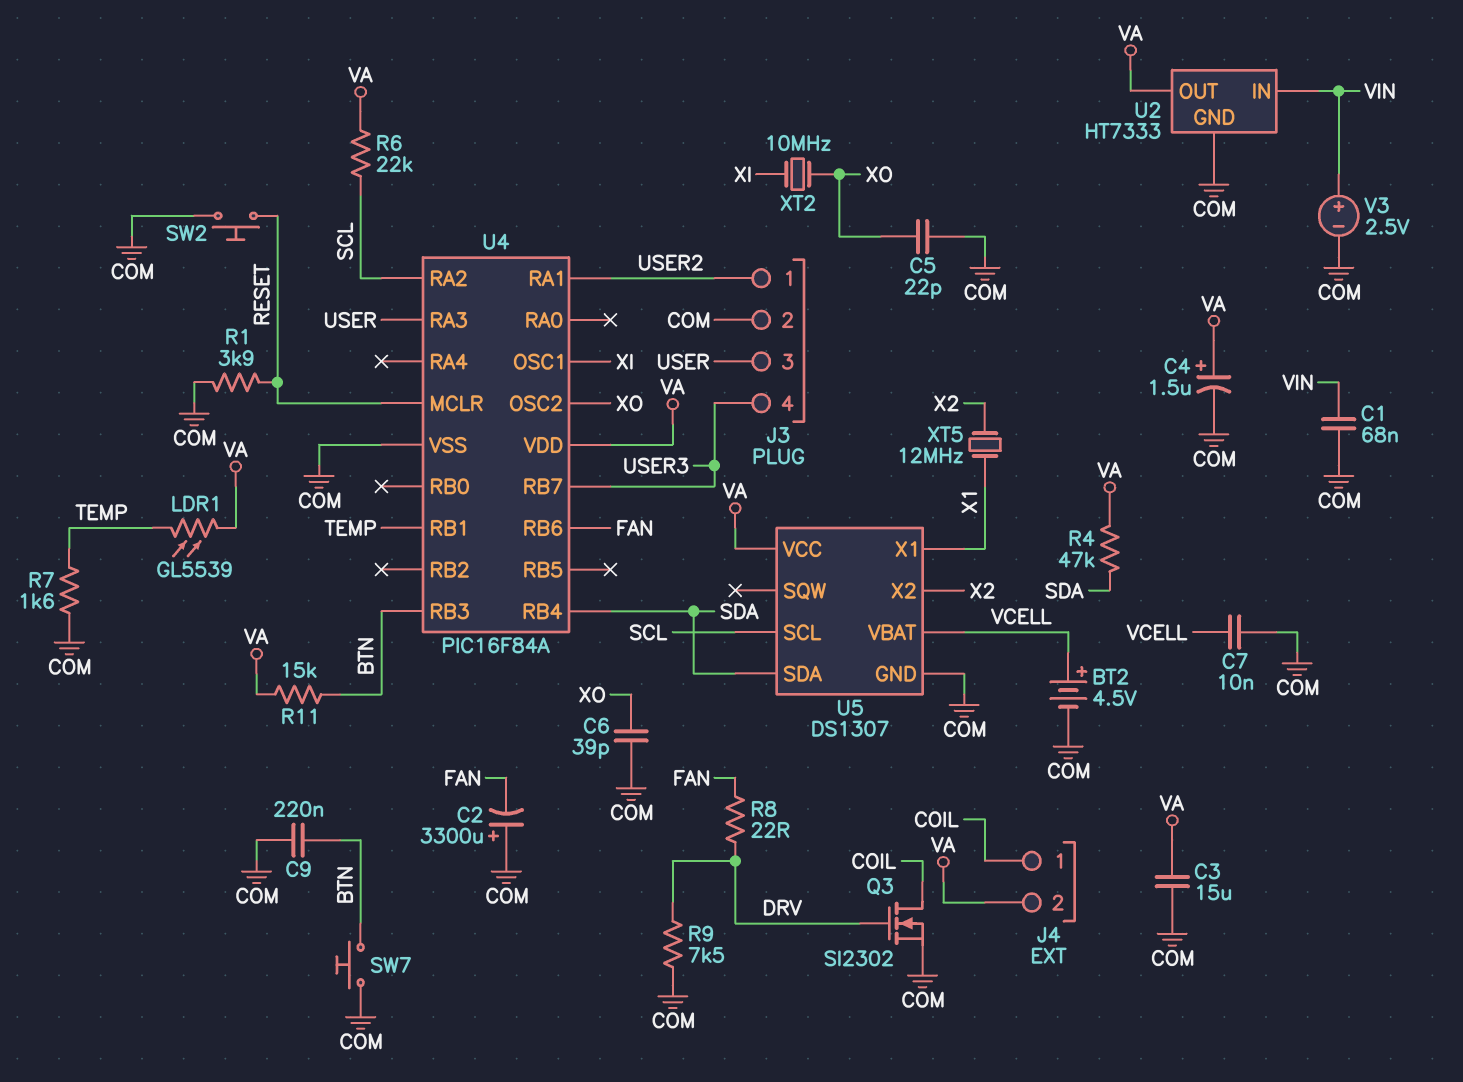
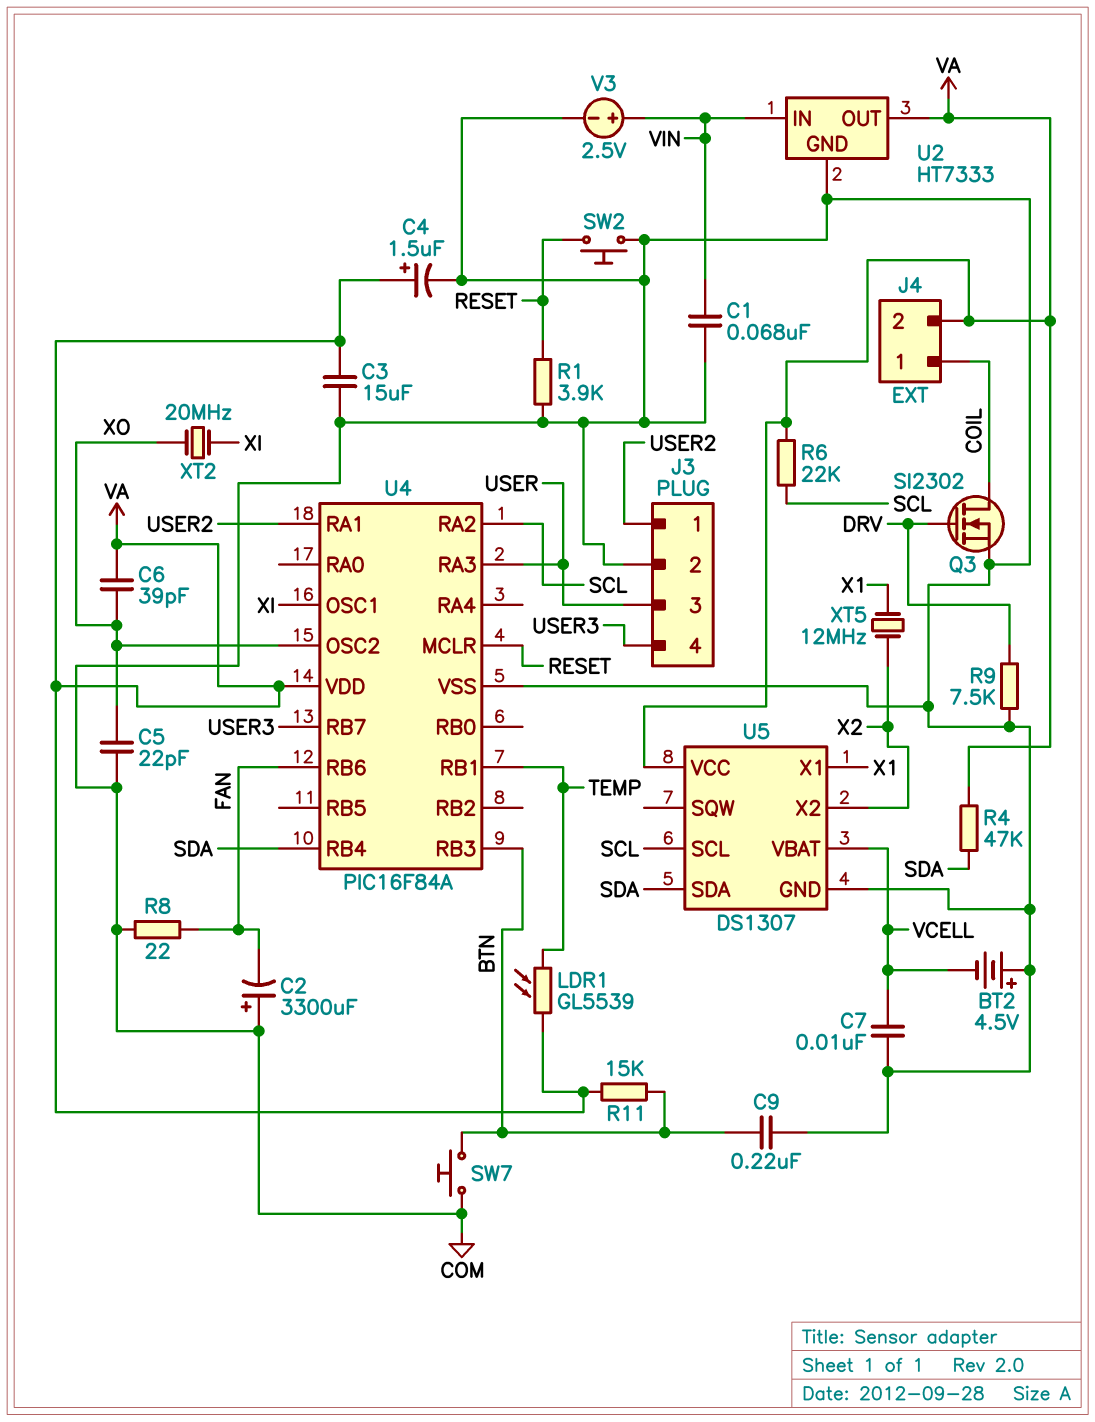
BT2: 4.5V (plus VCELL, minus COM) -> 4.5V (plus COM, minus VCELL)
C6: 39pF (COM, XO) -> 39pF (VA, XO)
R7: 1.6k (COM, TEMP) -> none
R8: 22 (DRV, FAN) -> 22 (COM, FAN)
XT2: 10MHz (XI, XO) -> 20MHz (XI, XO)

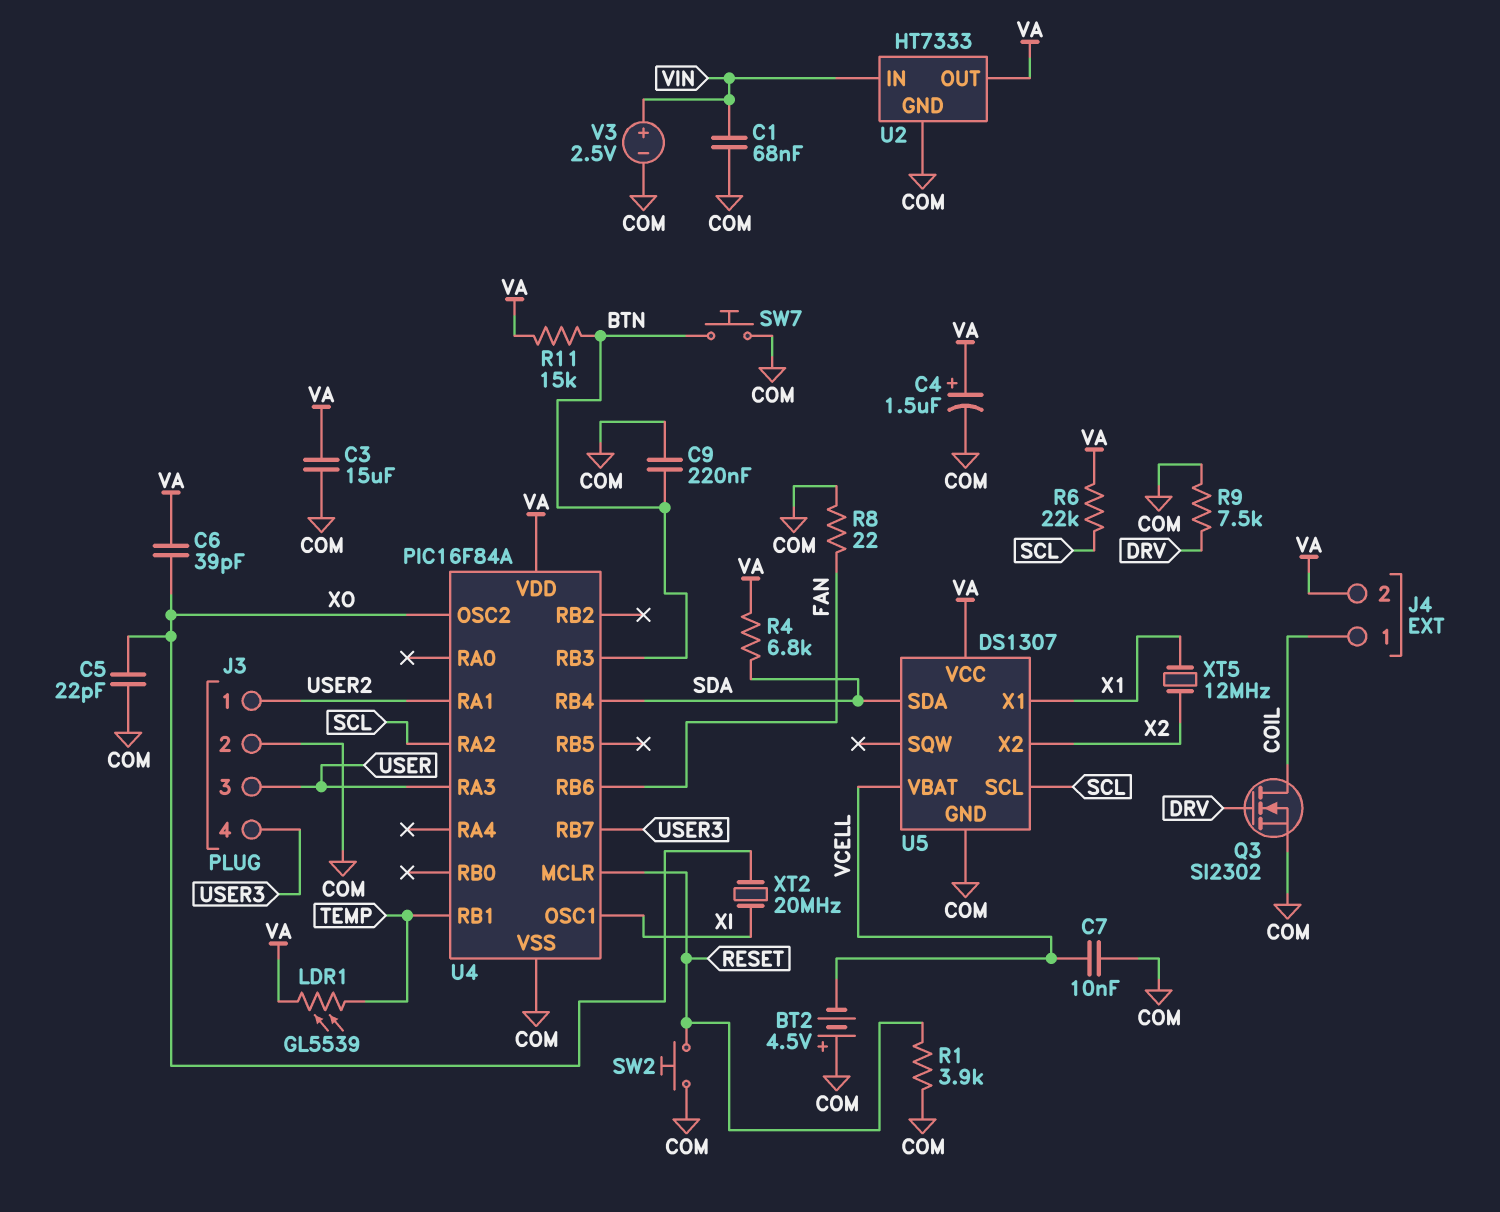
C2: 3300uF (plus COM, minus FAN) -> none
R4: 47k (SDA, VA) -> 6.8k (SDA, VA)

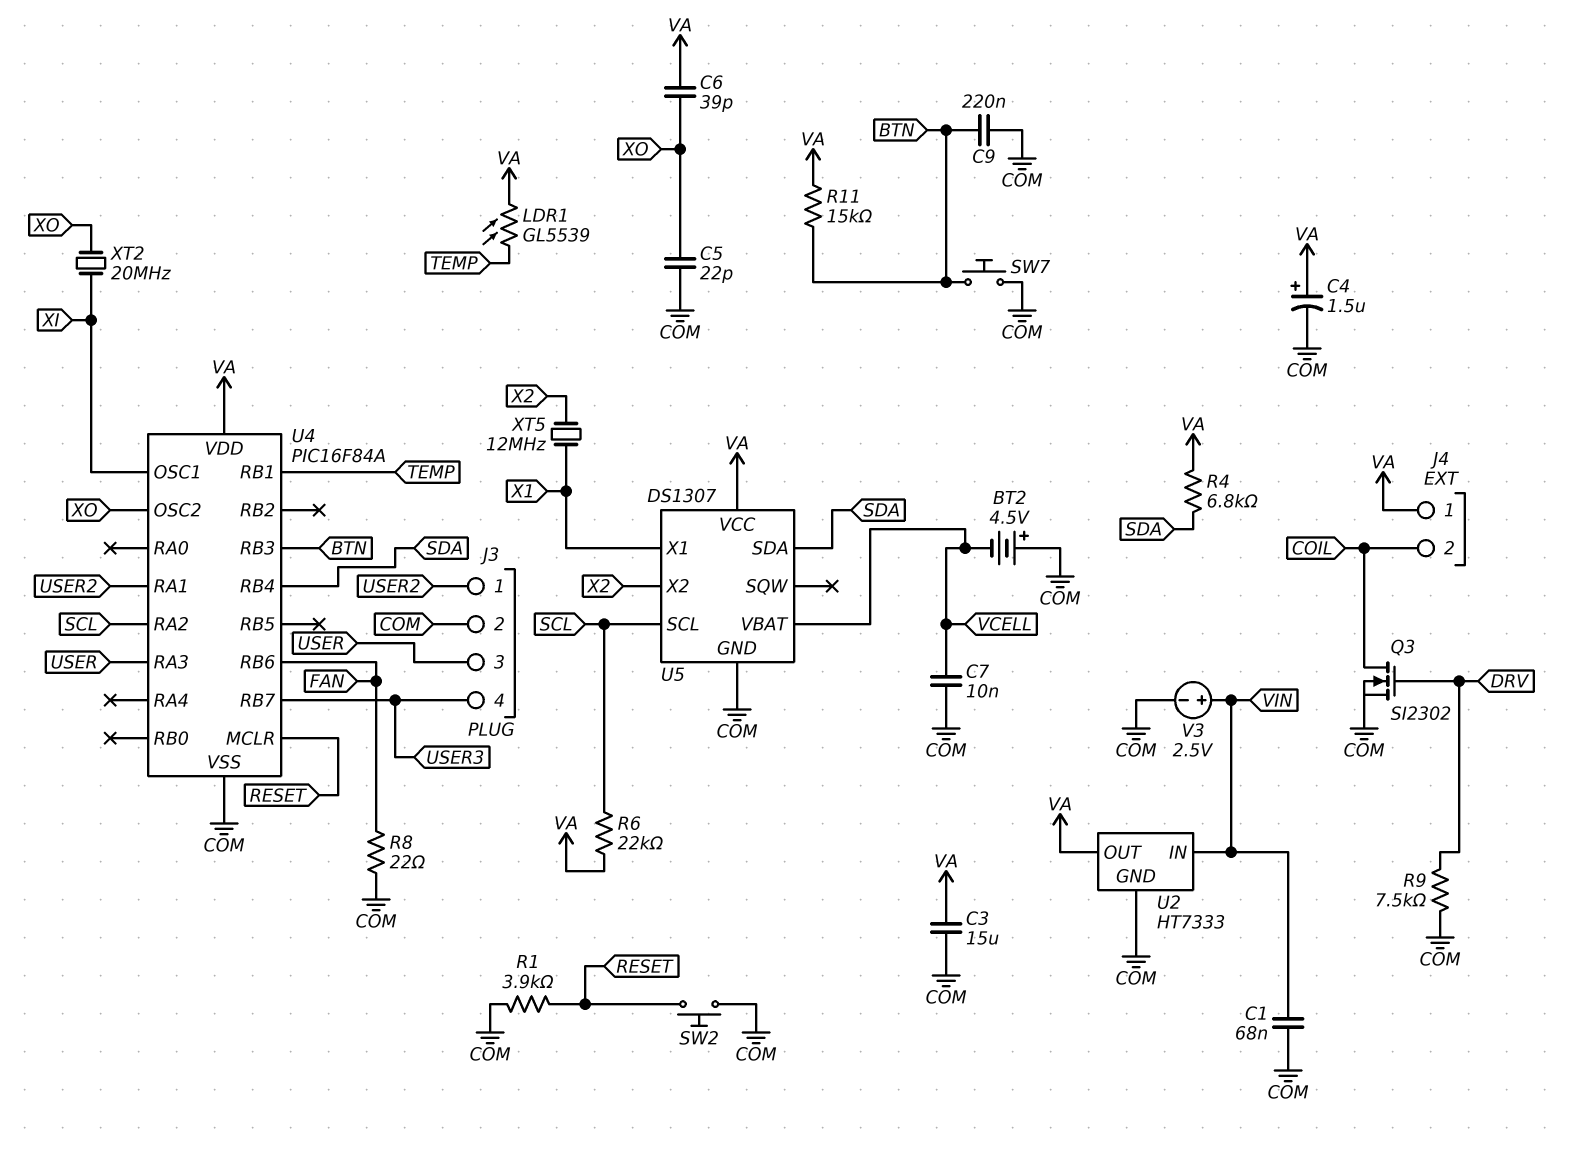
J4 pin 1: COIL -> VA
J4 pin 2: VA -> COIL

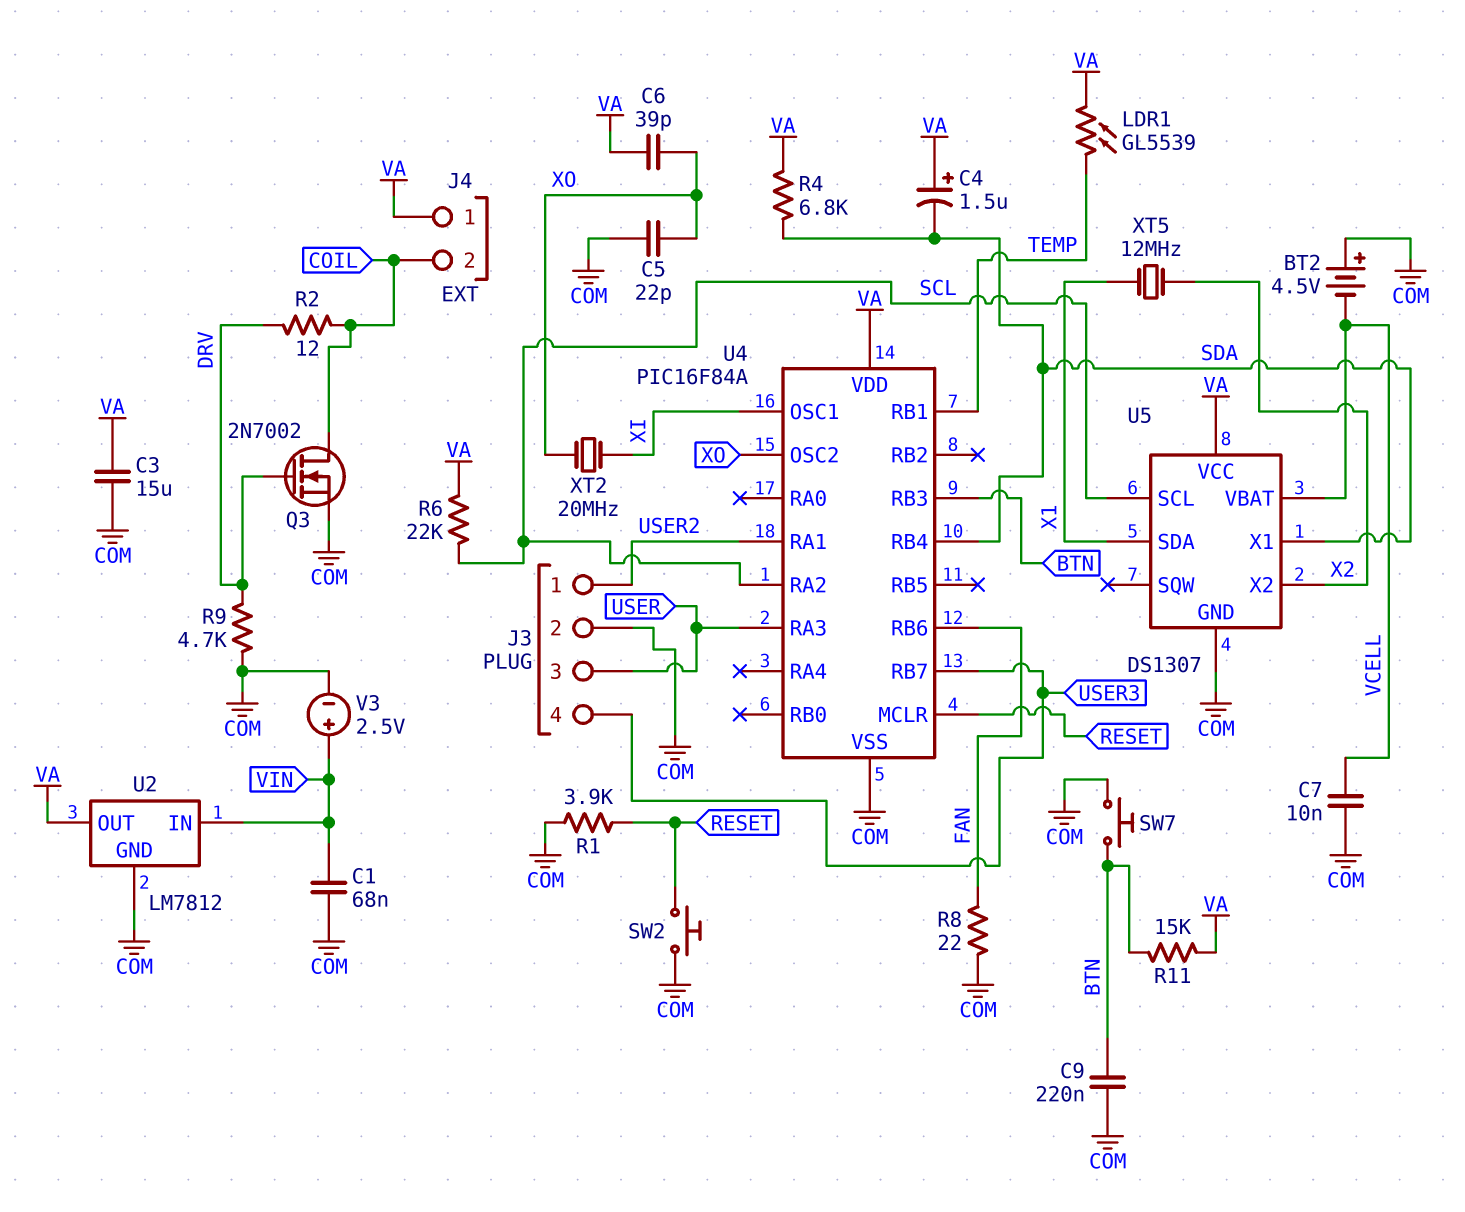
C4: 1.5uF (plus VA, minus COM) -> 1.5uF (plus VA, minus SDA)
Q3: NMOS SI2302 (G DRV, D COIL, S COM) -> NMOS 2N7002 (G DRV, D COIL, S COM)
R2: none -> 12 (COIL, DRV)
R9: 7.5k (COM, DRV) -> 4.7k (COM, DRV)
U2: HT7333 -> LM7812
U5 pin SDA: SDA -> X1
U5 pin X1: X1 -> SDA

